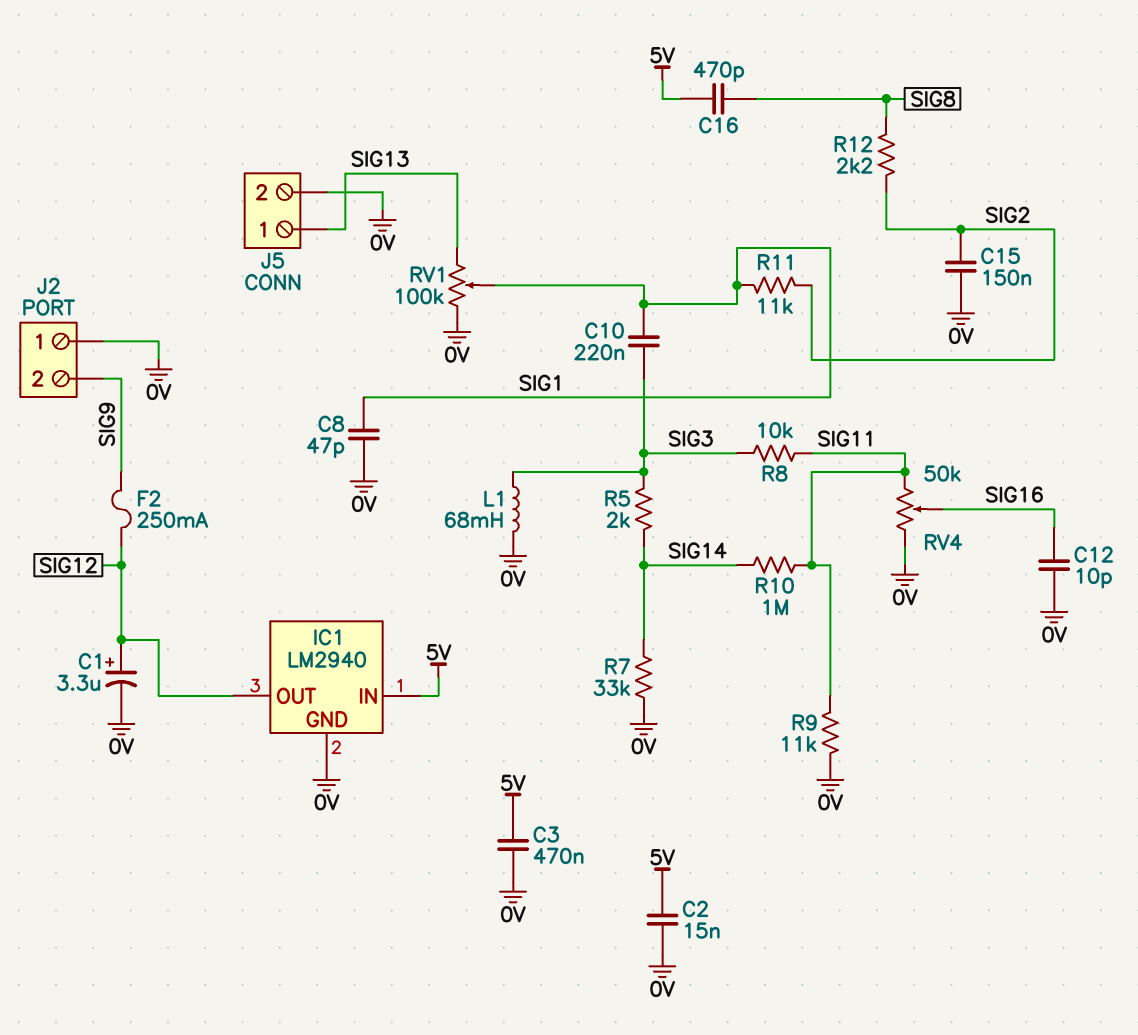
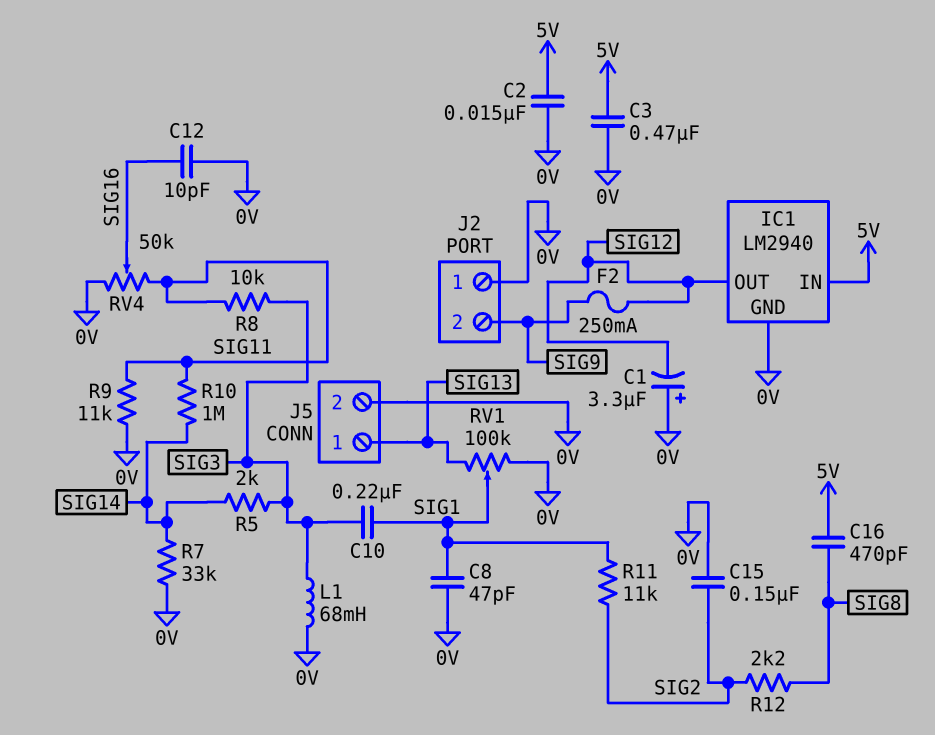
C1: 3.3uF (plus SIG12, minus 0V) -> 3.3uF (plus 0V, minus SIG12)

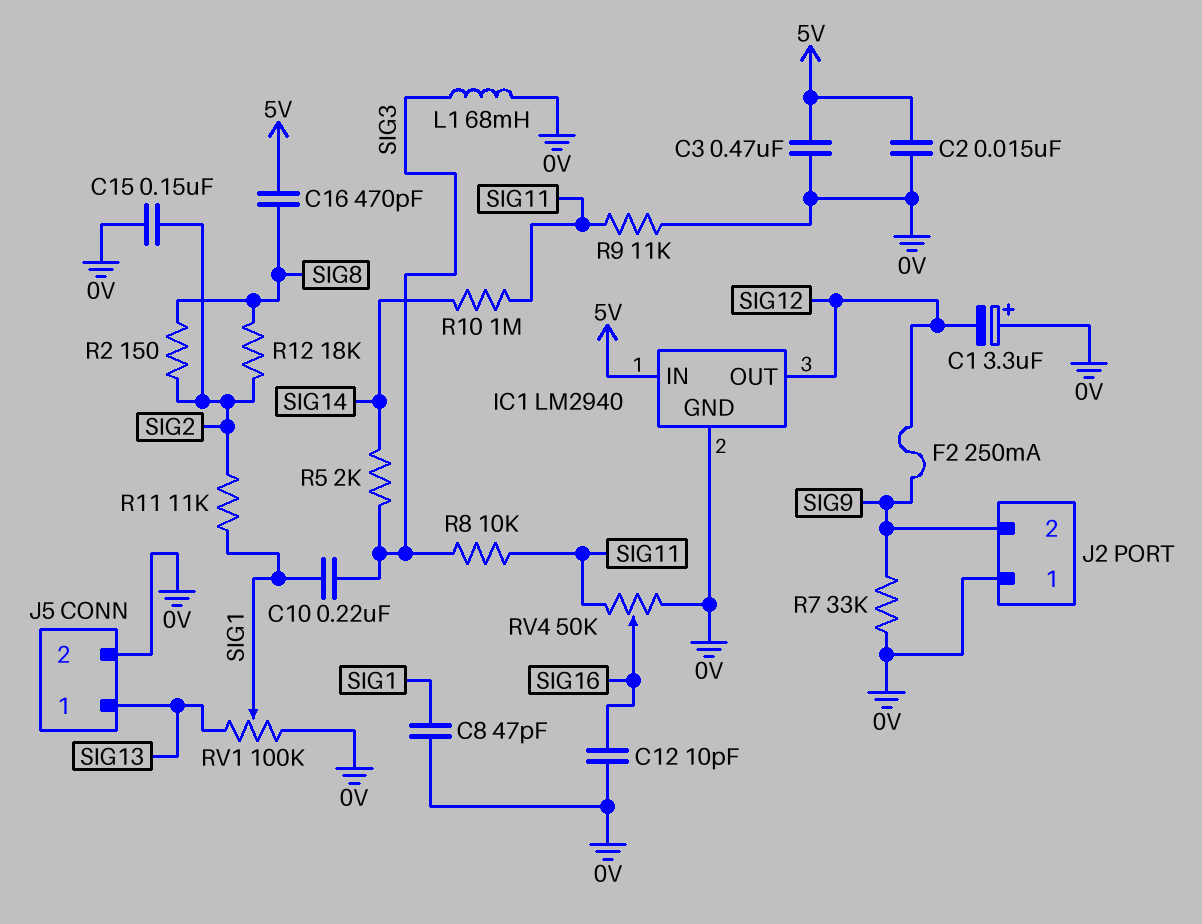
R2: none -> 150 (SIG2, SIG8)
R7: 33k (0V, SIG14) -> 33k (0V, SIG9)
R12: 2.2k (SIG2, SIG8) -> 18k (SIG2, SIG8)

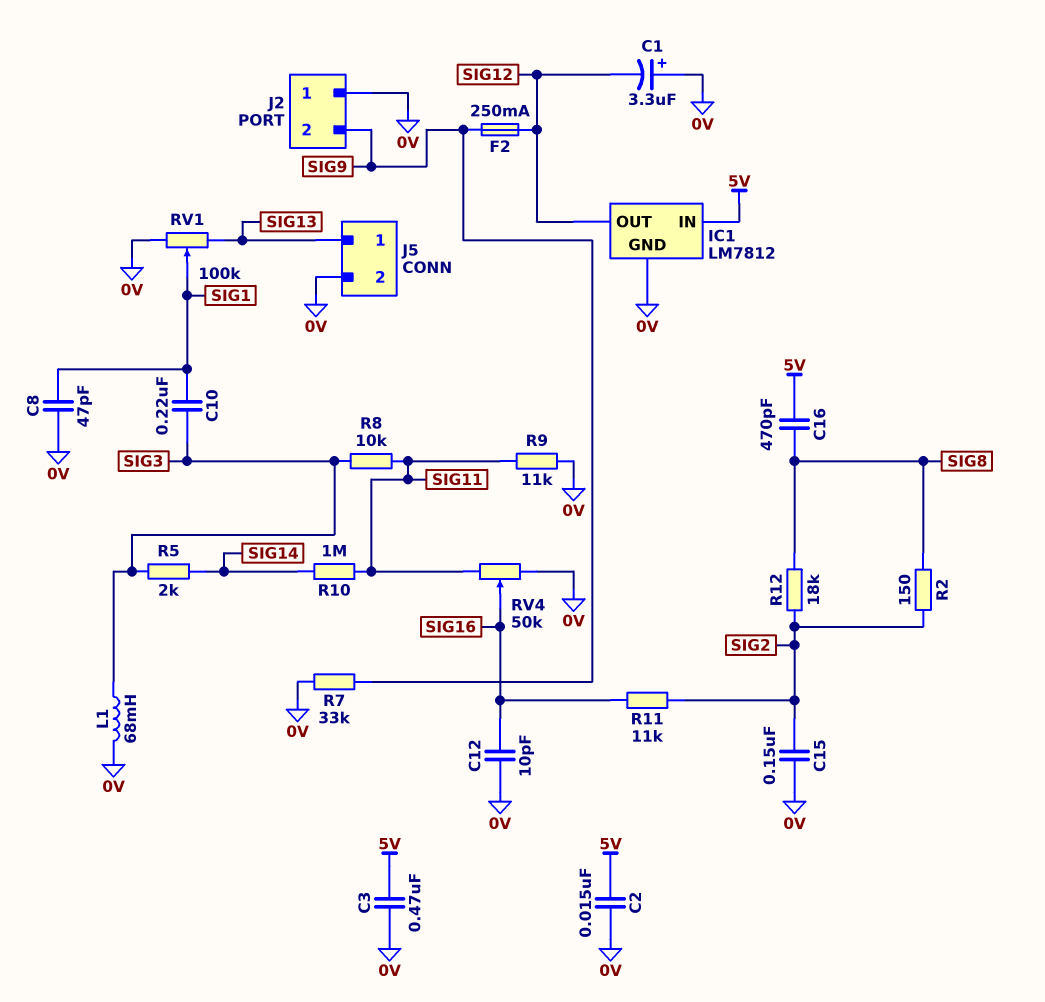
IC1: LM2940 -> LM7812
R11: 11k (SIG1, SIG2) -> 11k (SIG2, SIG16)

